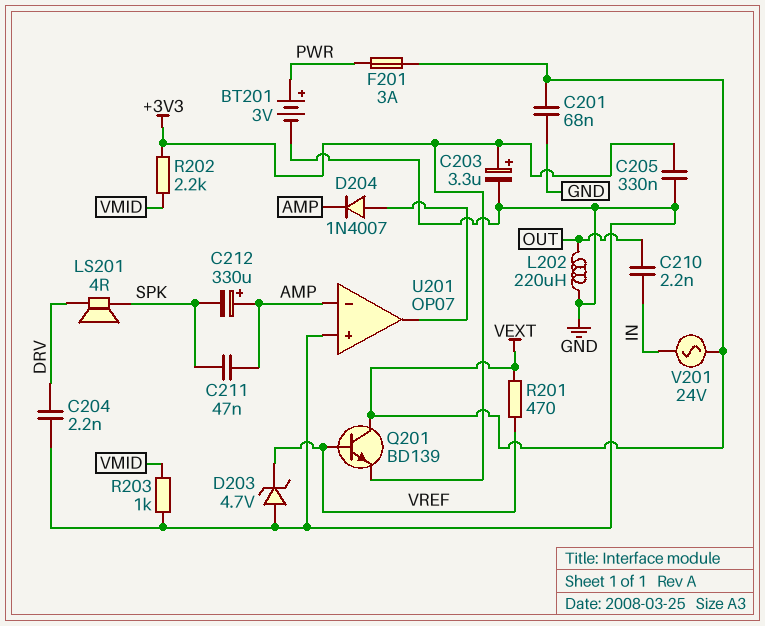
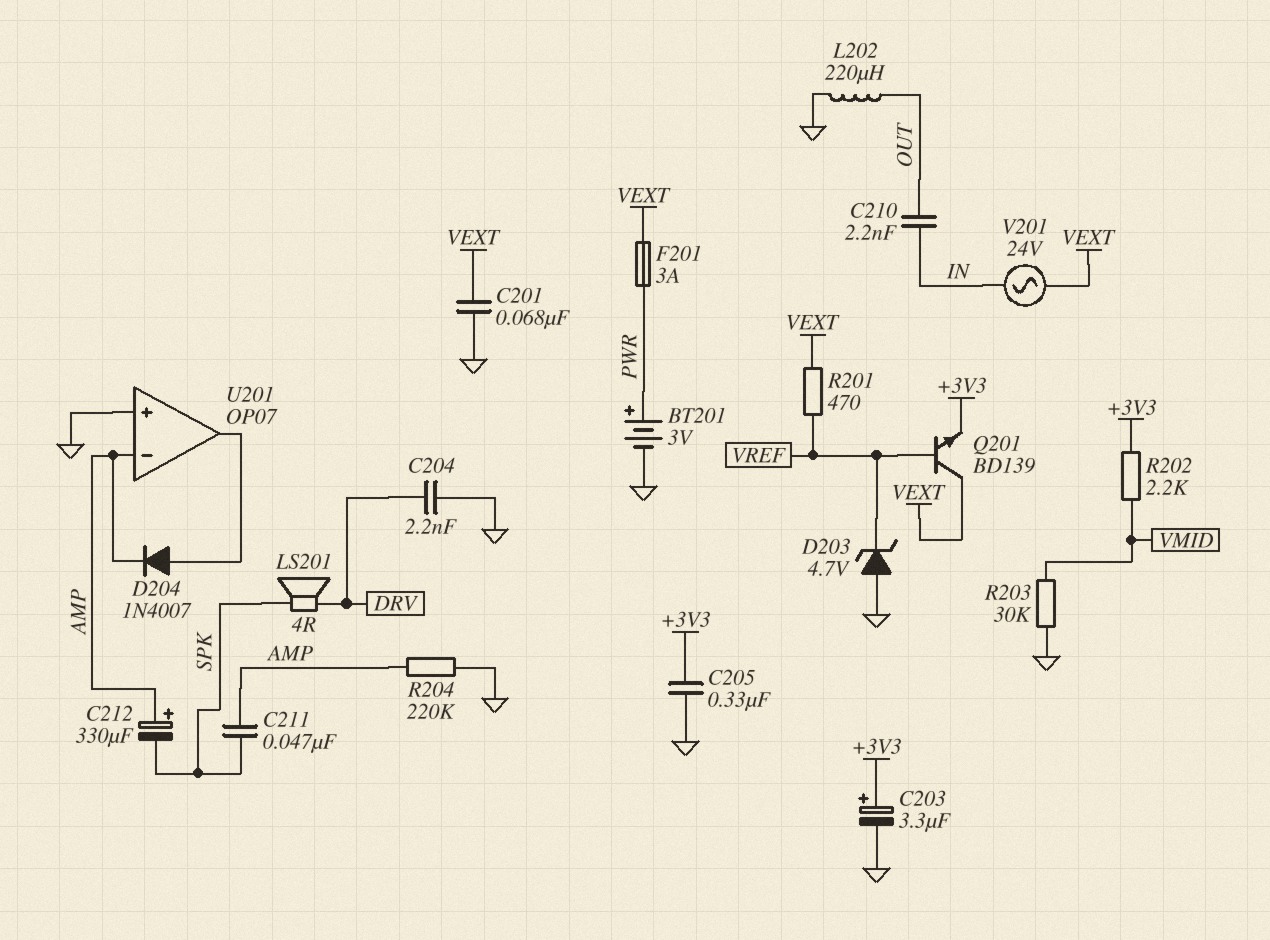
R203: 1k (GND, VMID) -> 30k (GND, VMID)
R204: none -> 220k (AMP, GND)

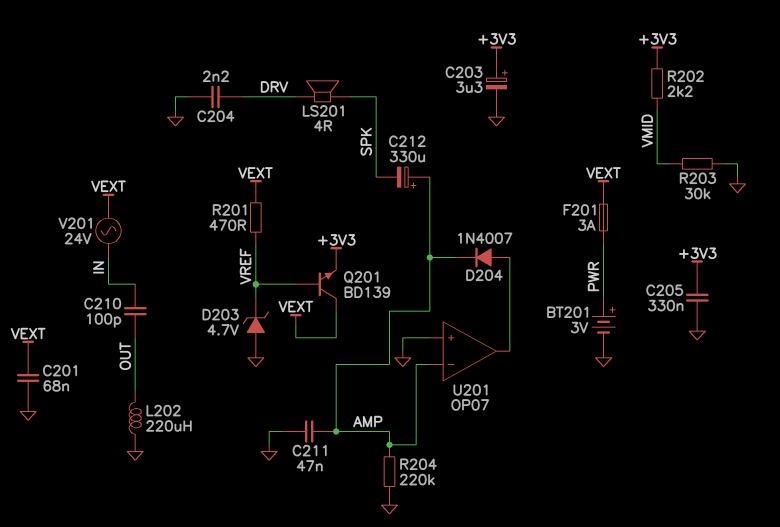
C210: 2.2nF (IN, OUT) -> 100pF (IN, OUT)
C211: 47nF (AMP, SPK) -> 47nF (AMP, GND)

